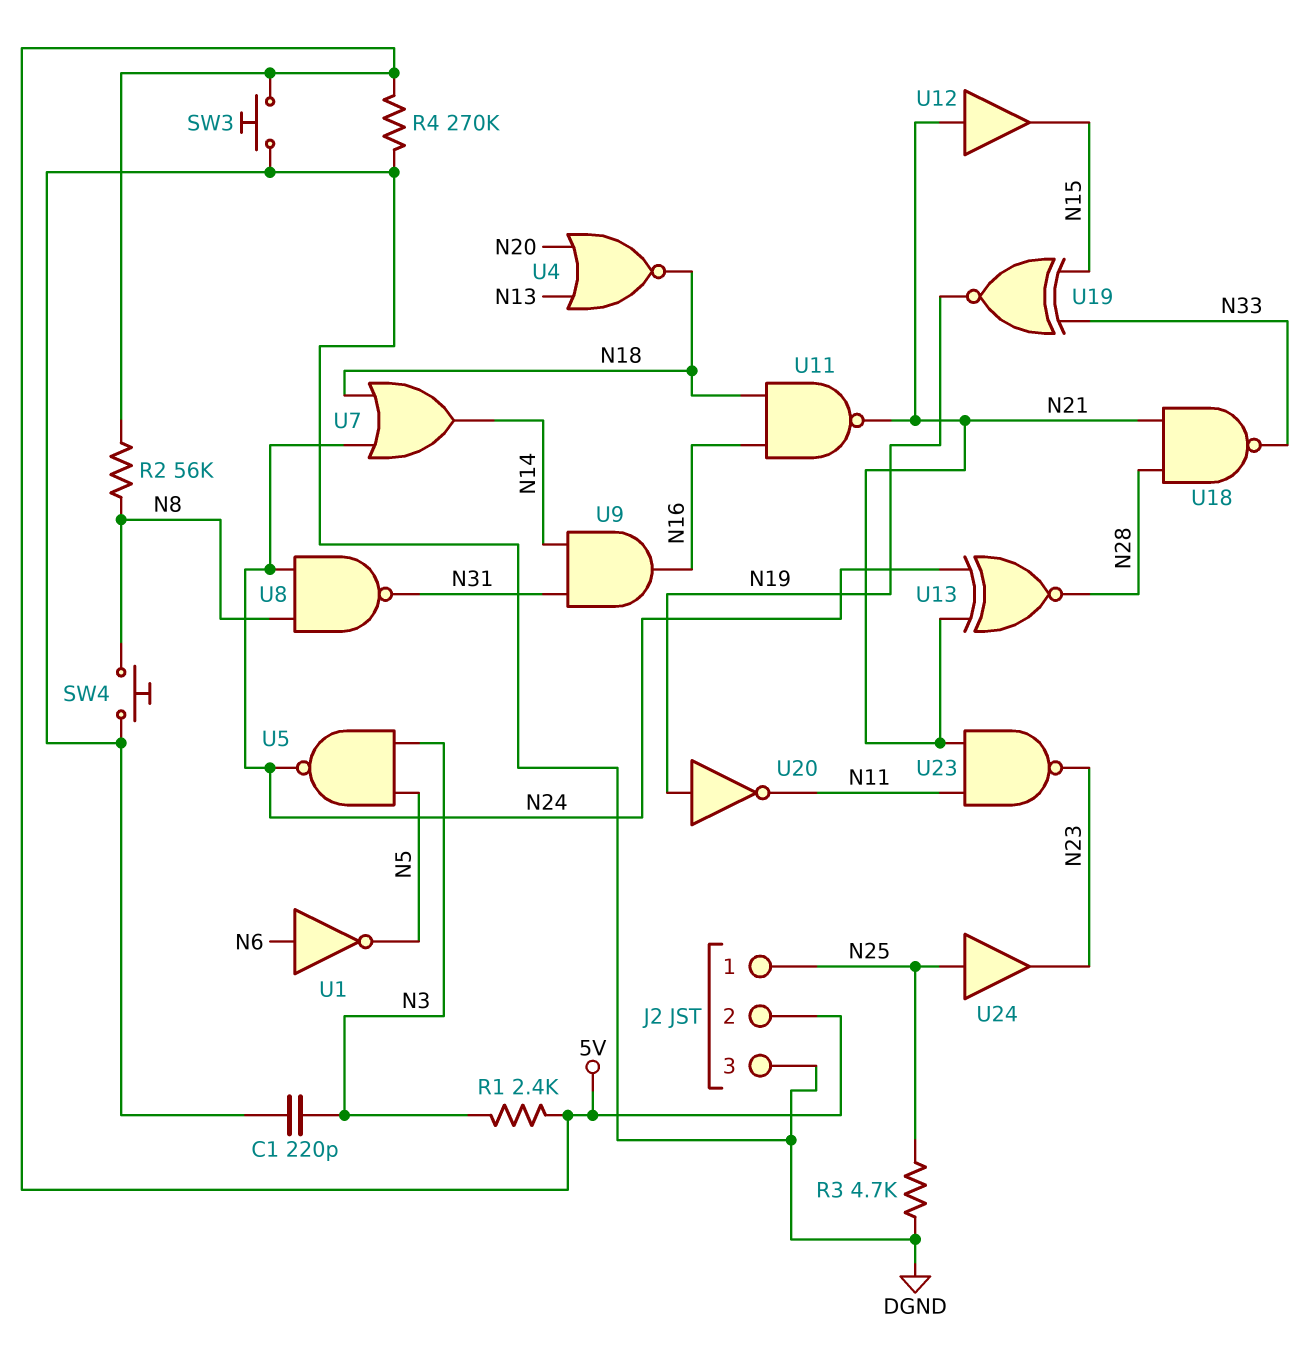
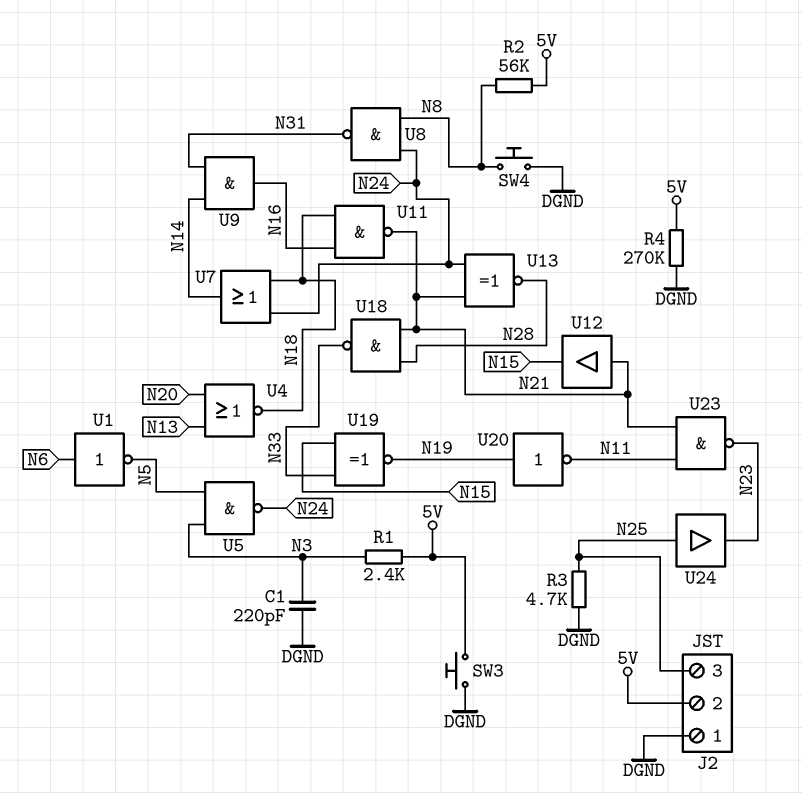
J2 pin 1: N25 -> DGND
J2 pin 3: DGND -> N25

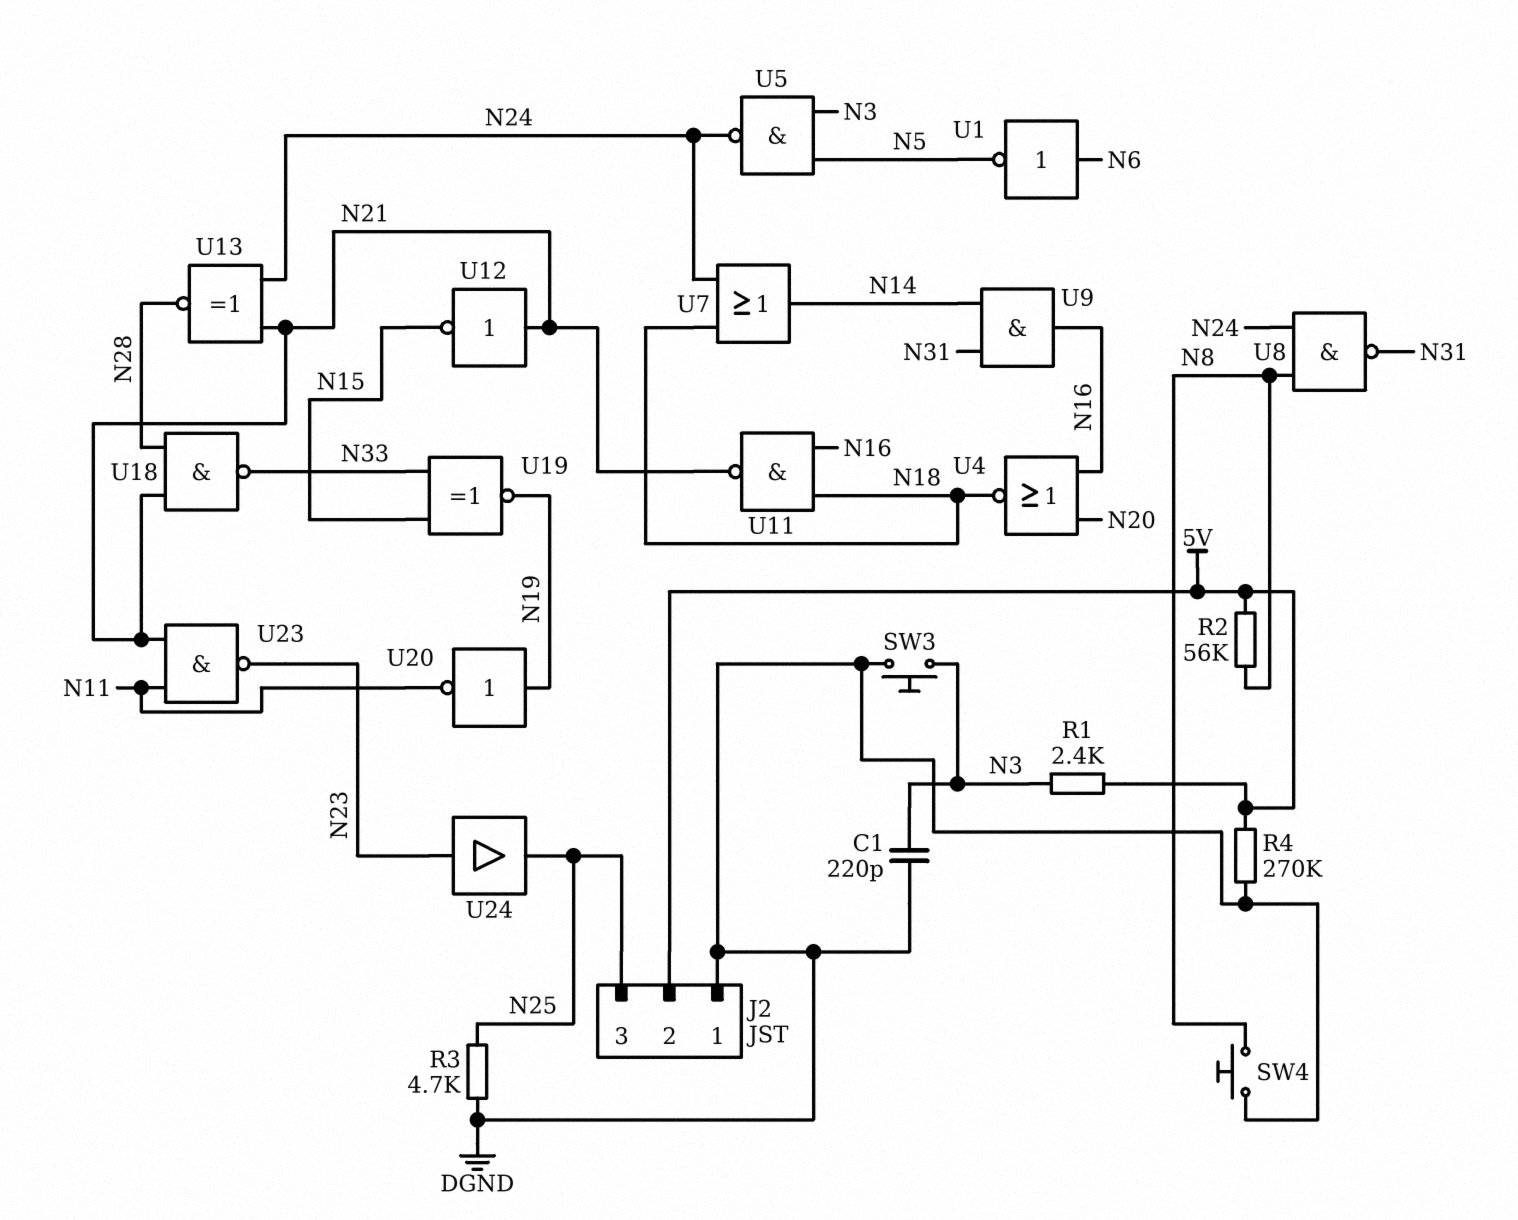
SW3: button (5V, DGND) -> button (DGND, N3)
U4: NOR (in N13, in N20, out N18) -> NOR (in N16, in N20, out N18)
U12: buffer (in N21, out N15) -> NOT (in N21, out N15)
U24: buffer (in N25, out N23) -> buffer (in N23, out N25)

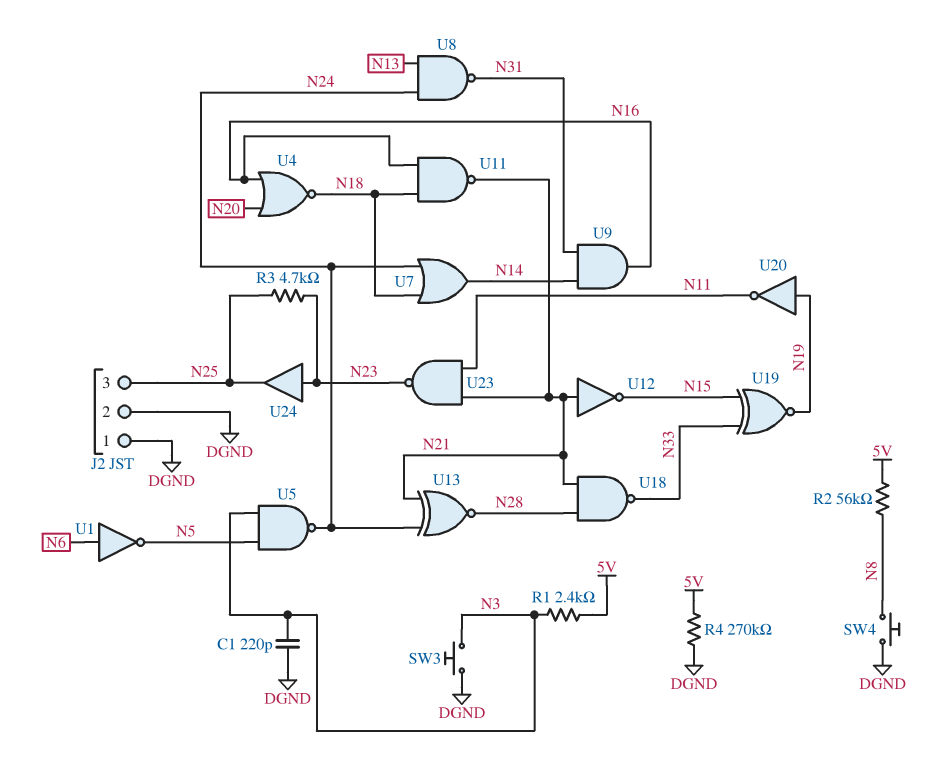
J2 pin 2: 5V -> DGND
R3: 4.7k (DGND, N25) -> 4.7k (N23, N25)
U8: NAND (in N8, in N24, out N31) -> NAND (in N13, in N24, out N31)

